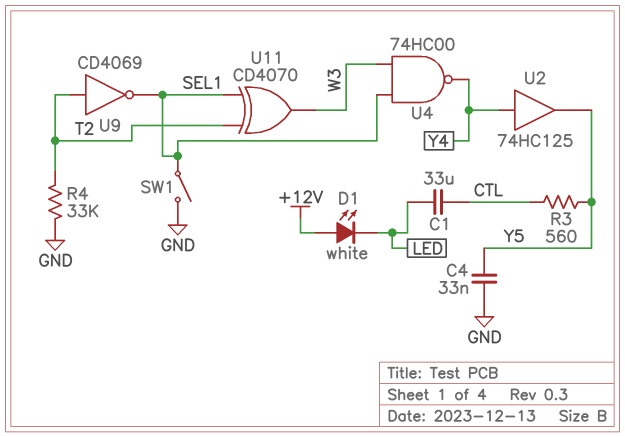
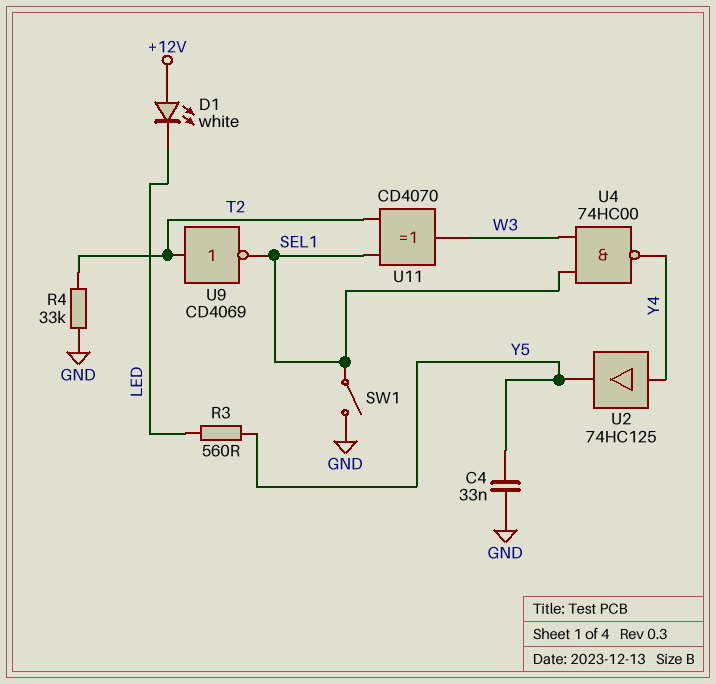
C1: 33uF (CTL, LED) -> none
R3: 560 (CTL, Y5) -> 560 (LED, Y5)

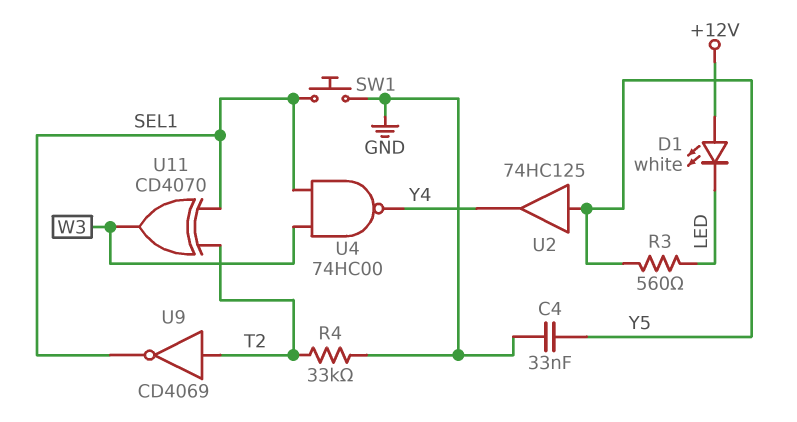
SW1: switch (GND, SEL1) -> button (GND, SEL1)
U2: buffer 74HC125 (in Y4, out Y5) -> buffer 74HC125 (in Y5, out Y4)

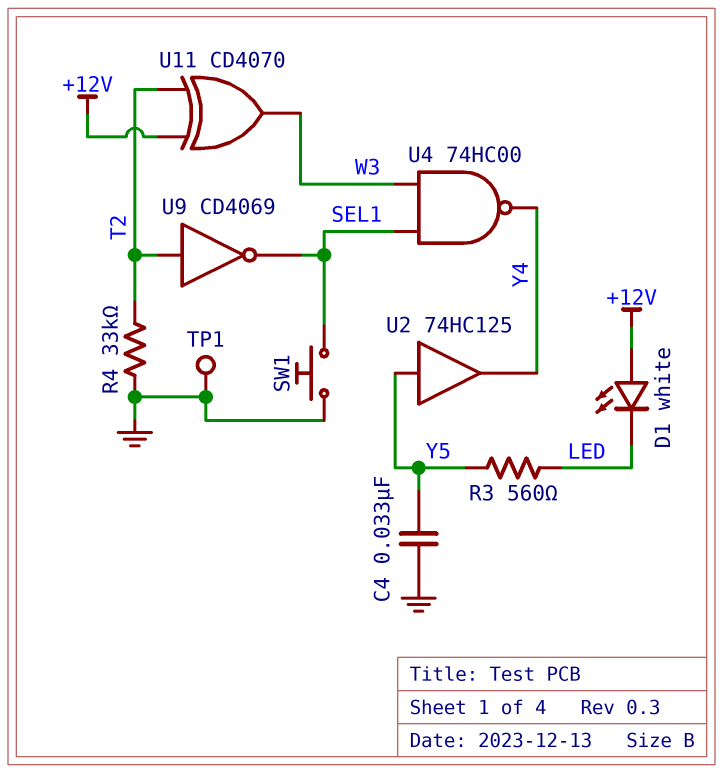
TP1: none -> test point (GND)
U11: XOR CD4070 (in SEL1, in T2, out W3) -> XOR CD4070 (in +12V, in T2, out W3)

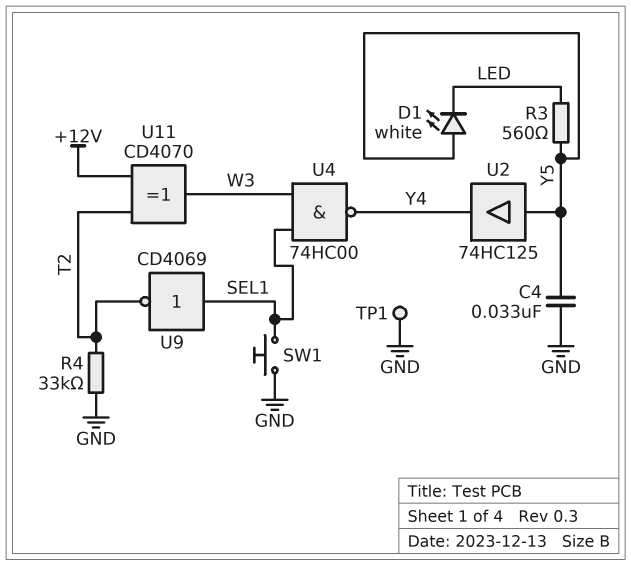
D1: LED white (A +12V, K LED) -> LED white (A Y5, K LED)
U9: NOT CD4069 (in T2, out SEL1) -> NOT CD4069 (in SEL1, out T2)

